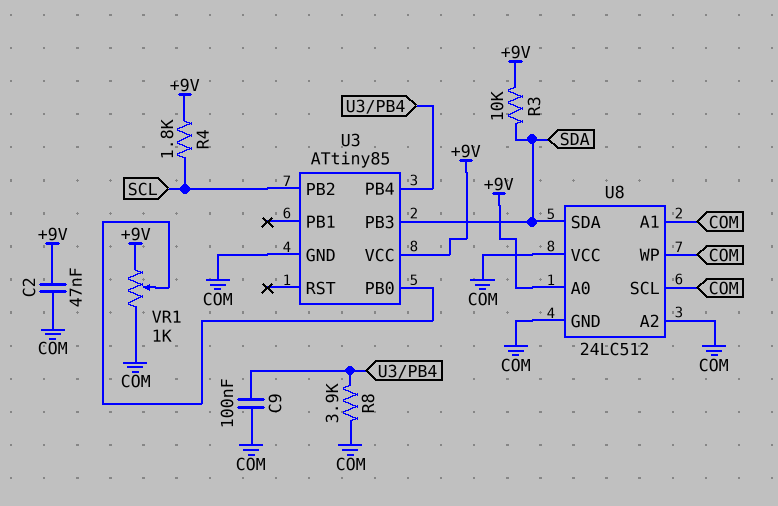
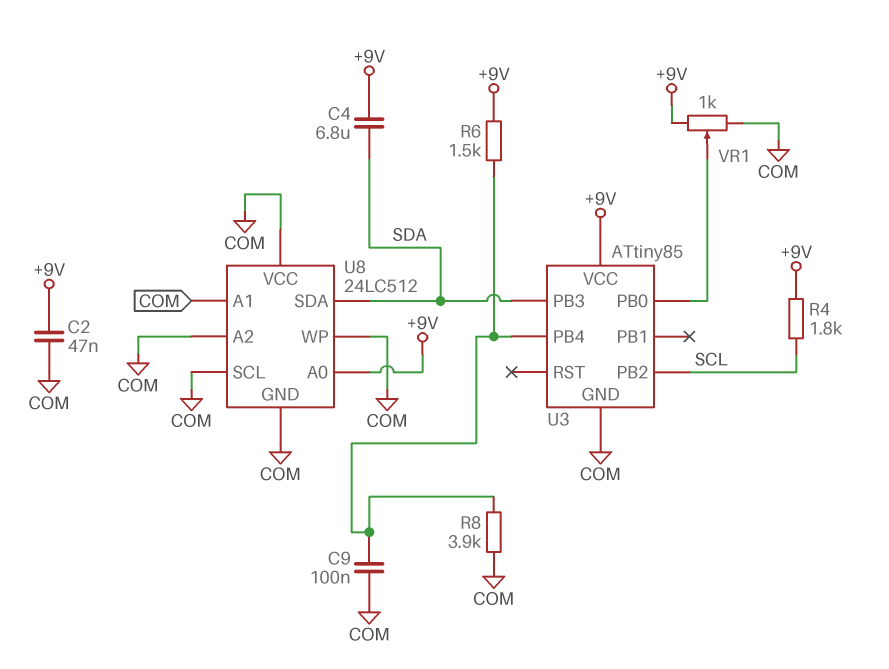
C4: none -> 6.8uF (+9V, SDA)
R3: 10k (+9V, SDA) -> none
R6: none -> 1.5k (+9V, U3/PB4)

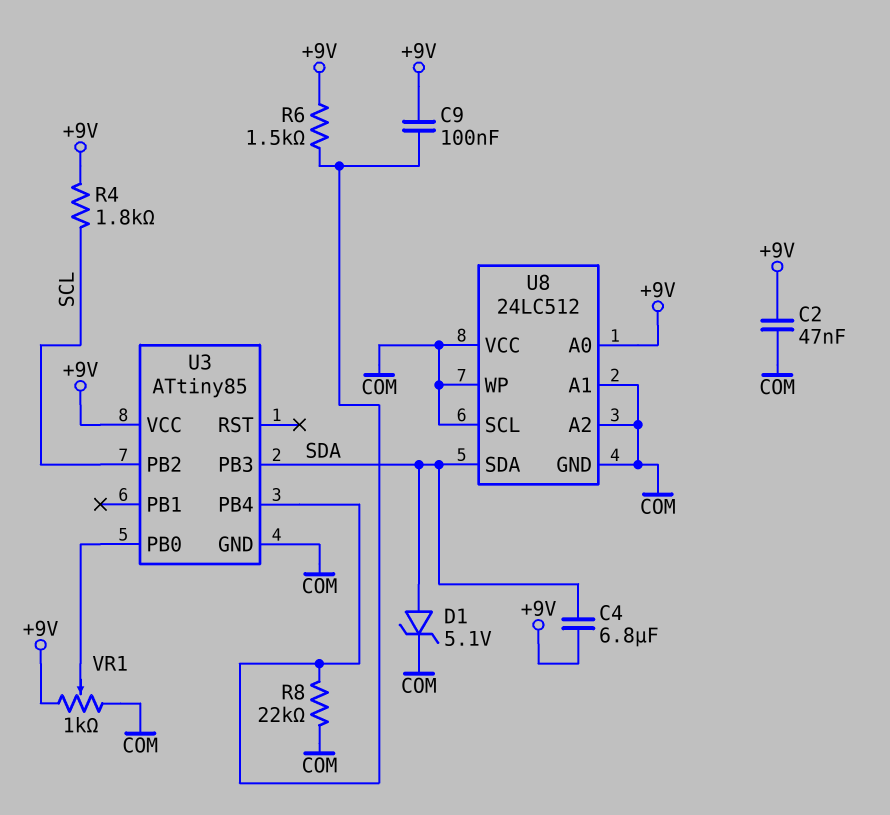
C9: 100nF (COM, U3/PB4) -> 100nF (+9V, U3/PB4)
D1: none -> zener 5.1V (A SDA, K COM)
R8: 3.9k (COM, U3/PB4) -> 22k (COM, U3/PB4)

